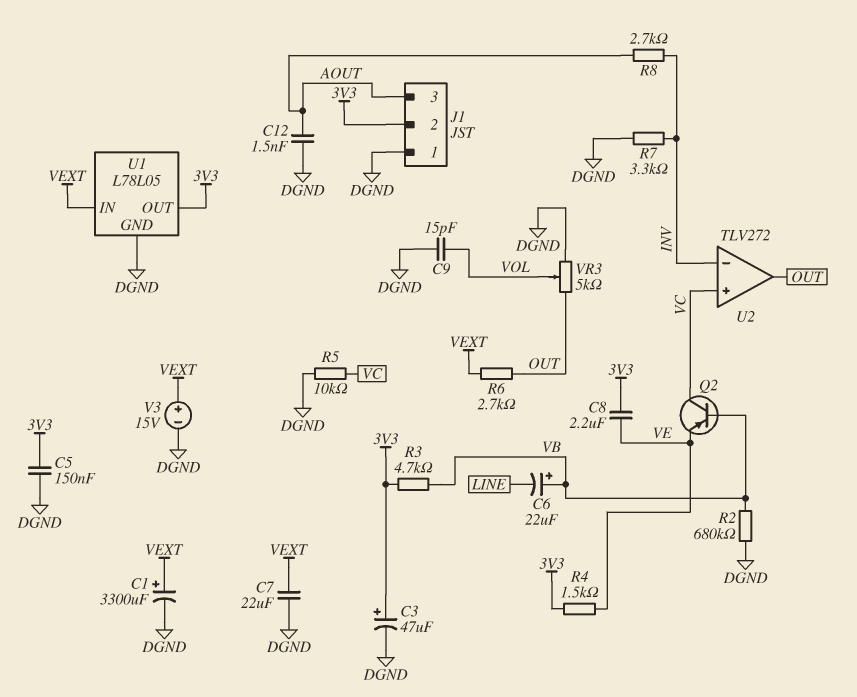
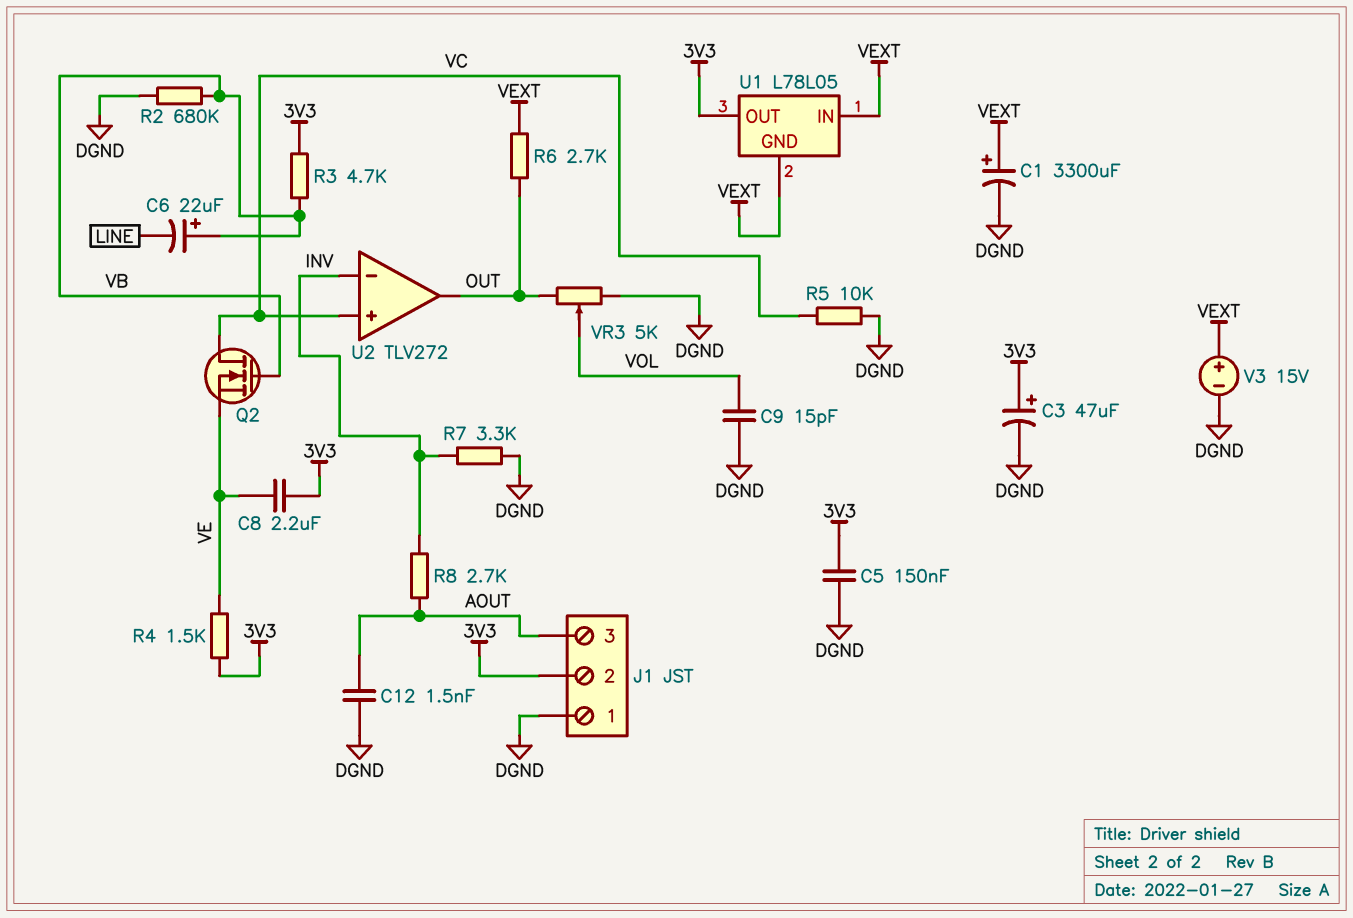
C7: 22uF (DGND, VEXT) -> none
Q2: PNP (B VB, C VC, E VE) -> NMOS (G VB, D VC, S VE)
U1 pin GND: DGND -> VEXT

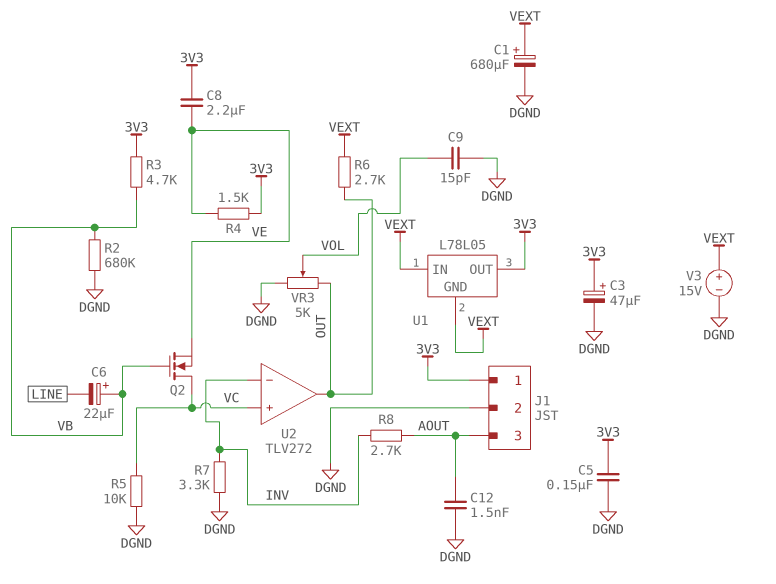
C1: 3300uF (plus VEXT, minus DGND) -> 680uF (plus VEXT, minus DGND)
J1 pin 1: DGND -> 3V3
J1 pin 2: 3V3 -> DGND

